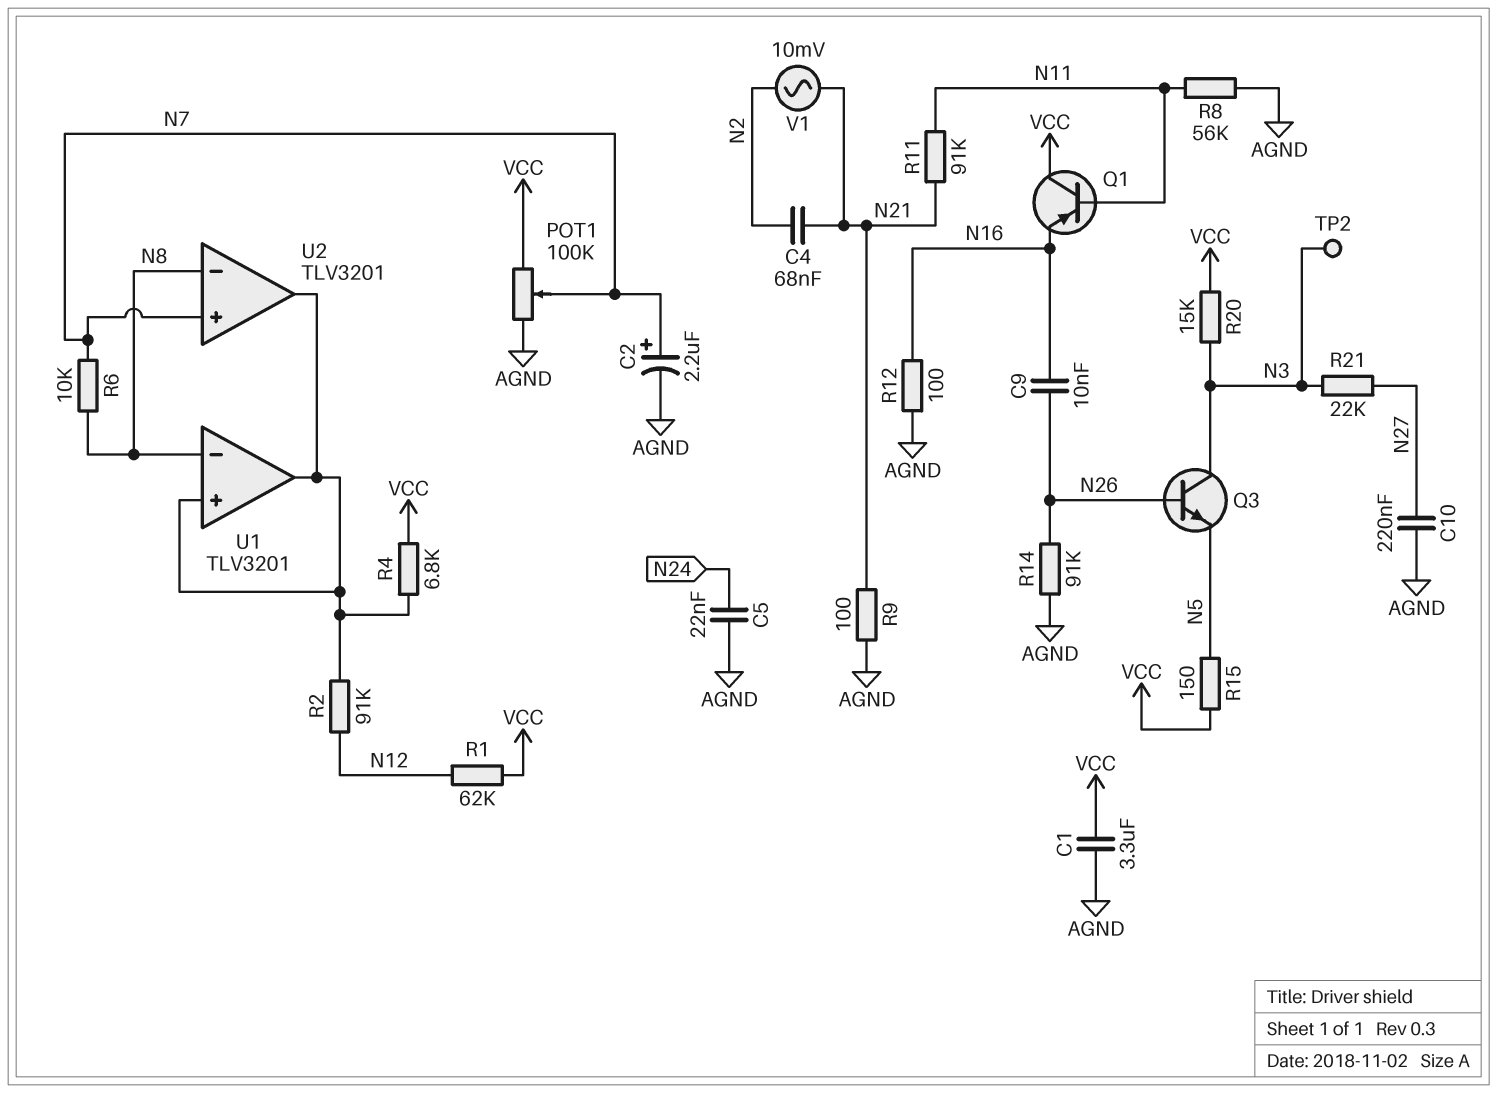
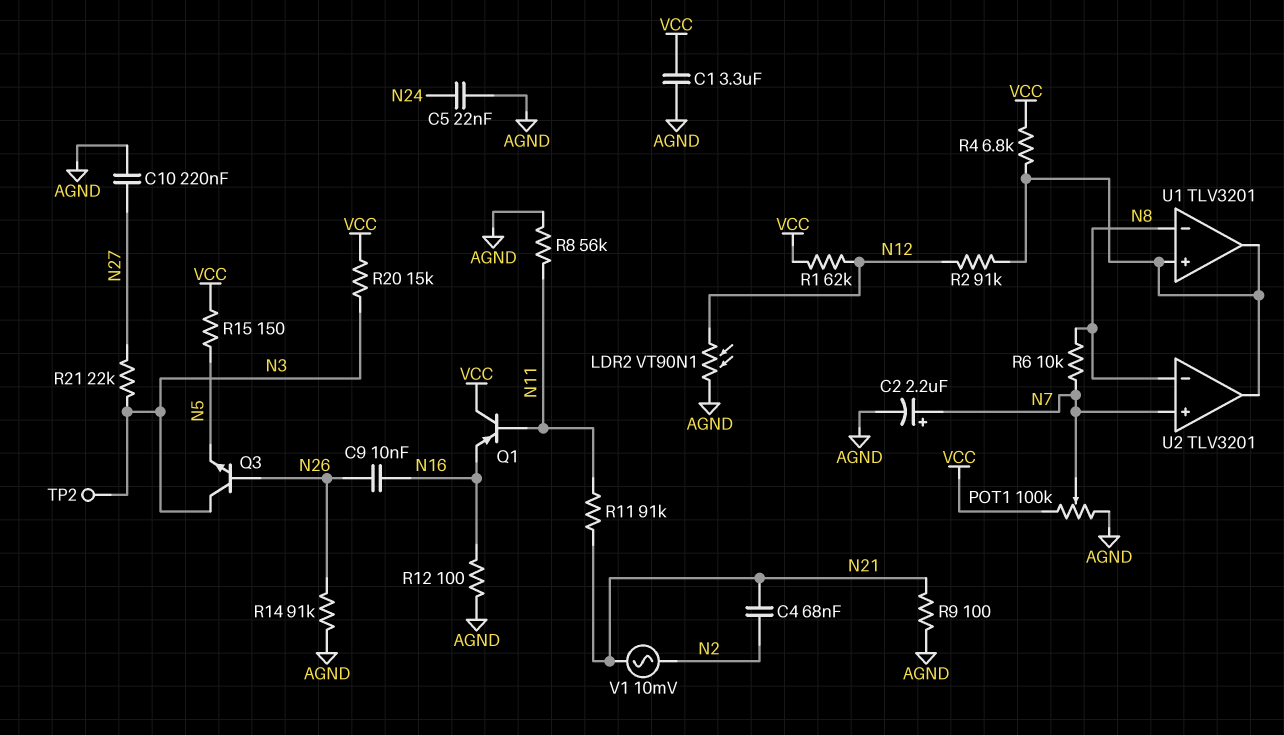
LDR2: none -> VT90N1 (AGND, N12)

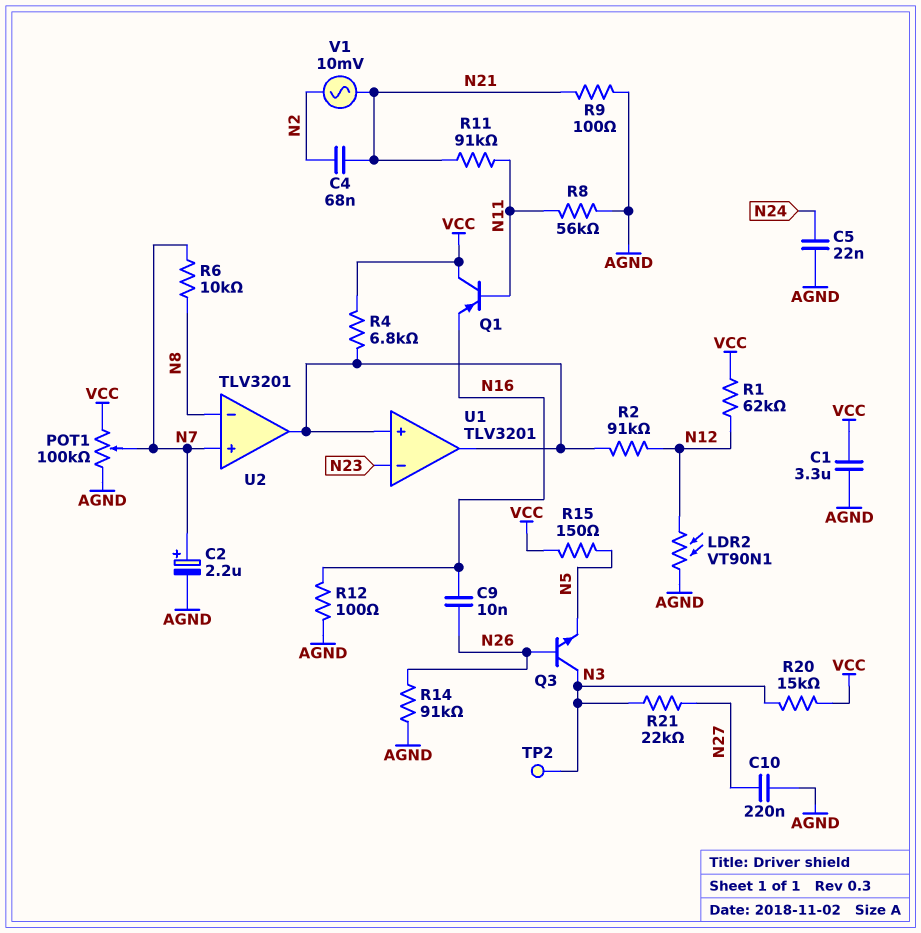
U1 pin in-: N8 -> N23

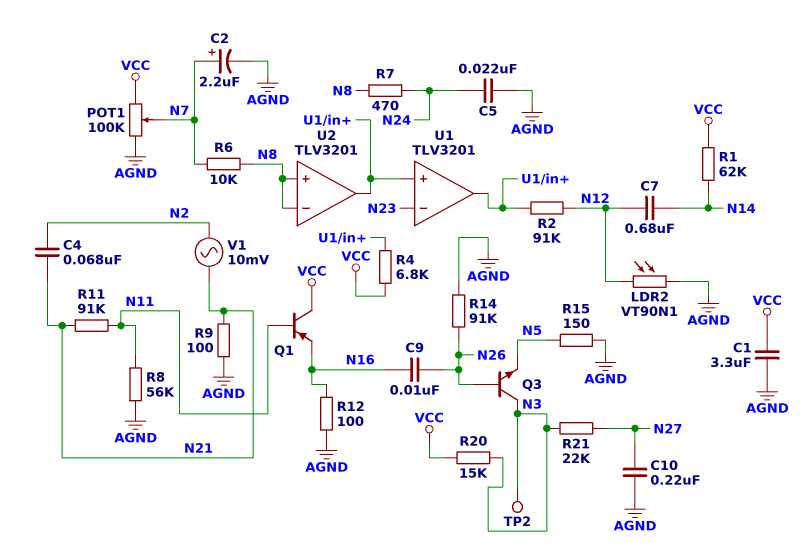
C7: none -> 680nF (N12, N14)
R1: 62k (N12, VCC) -> 62k (N14, VCC)
R7: none -> 470 (N8, N24)
R15: 150 (N5, VCC) -> 150 (AGND, N5)
U2 pin in+: N7 -> N8

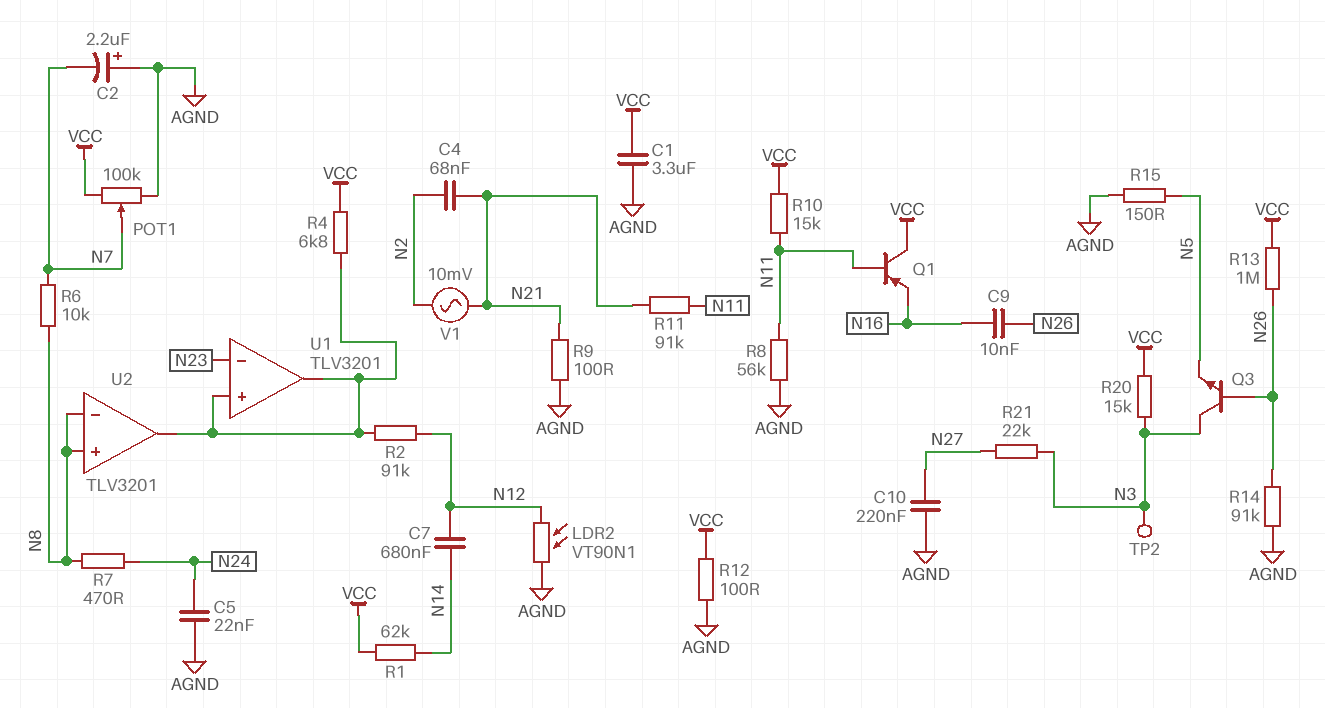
C2: 2.2uF (plus N7, minus AGND) -> 2.2uF (plus AGND, minus N7)
R10: none -> 15k (N11, VCC)
R12: 100 (AGND, N16) -> 100 (AGND, VCC)
R13: none -> 1M (N26, VCC)

